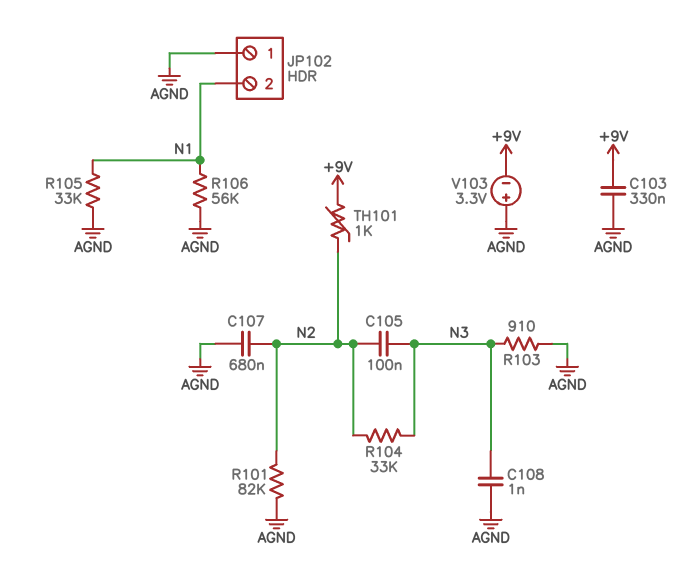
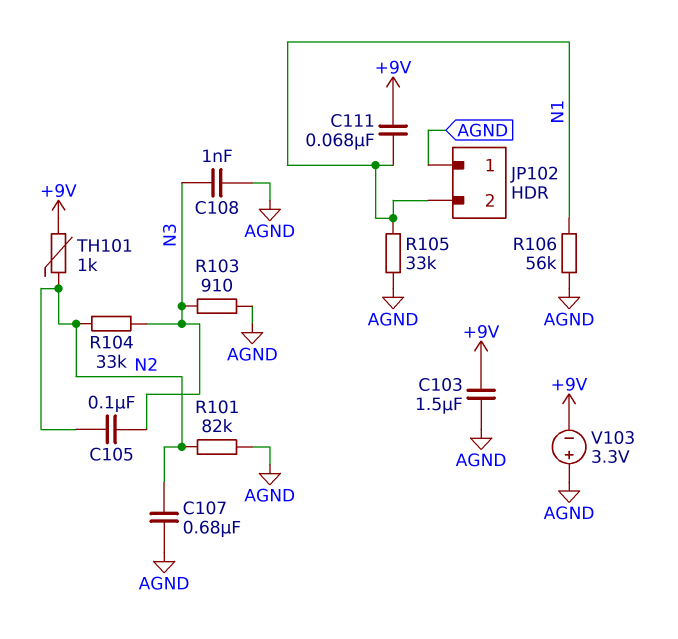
C103: 330nF (+9V, AGND) -> 1.5uF (+9V, AGND)
C111: none -> 68nF (+9V, N1)

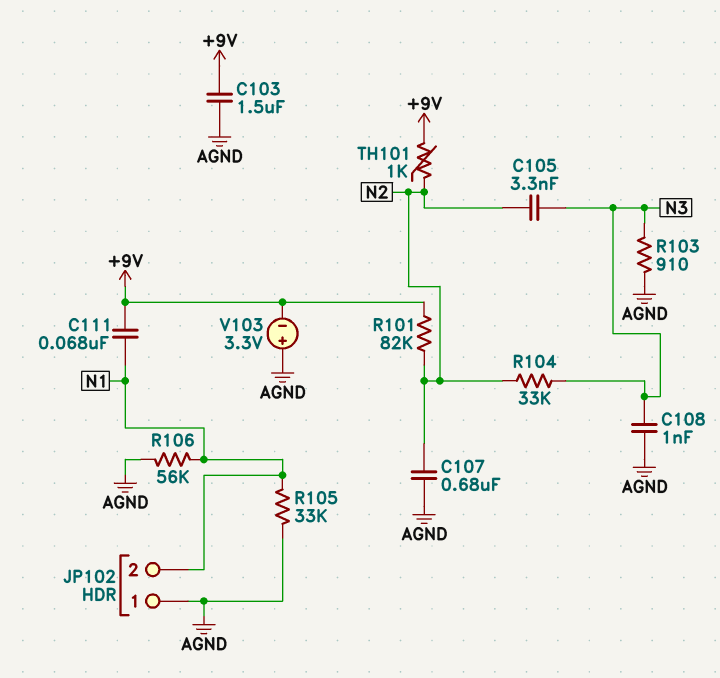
C105: 100nF (N2, N3) -> 3.3nF (N2, N3)
R101: 82k (AGND, N2) -> 82k (+9V, N2)

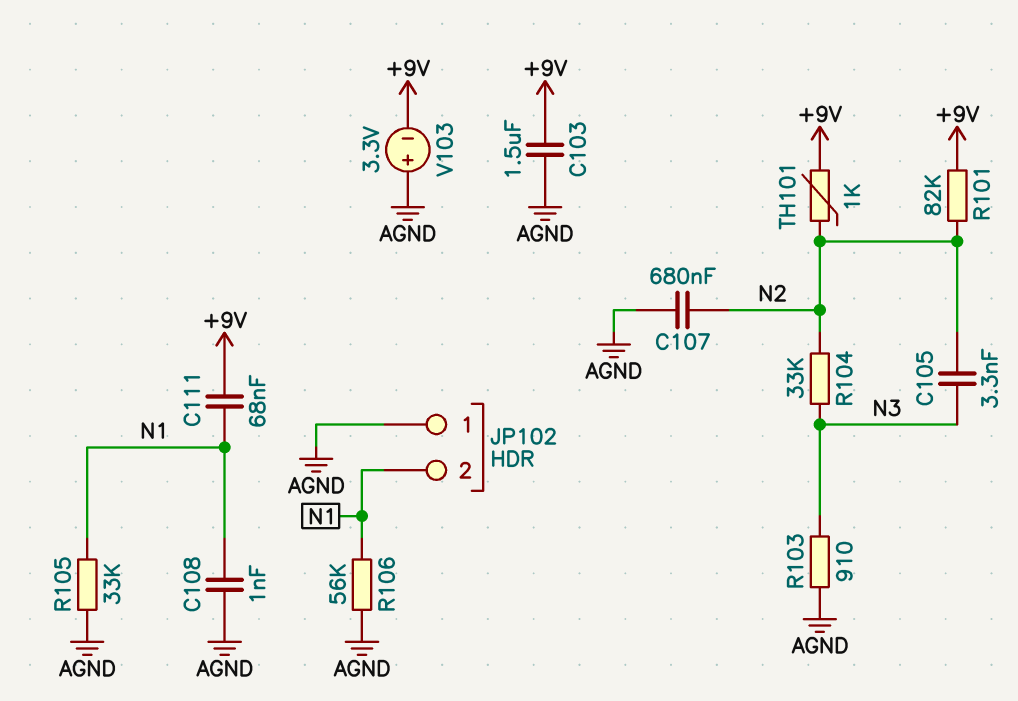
C108: 1nF (AGND, N3) -> 1nF (AGND, N1)

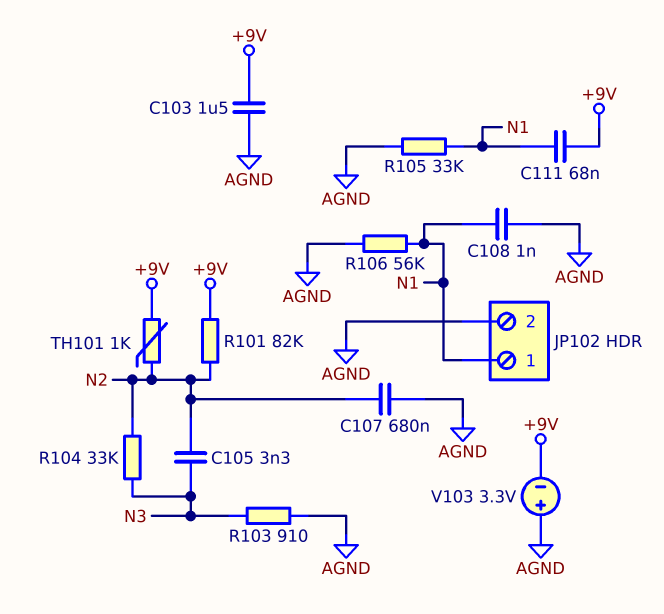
JP102 pin 1: AGND -> N1
JP102 pin 2: N1 -> AGND

